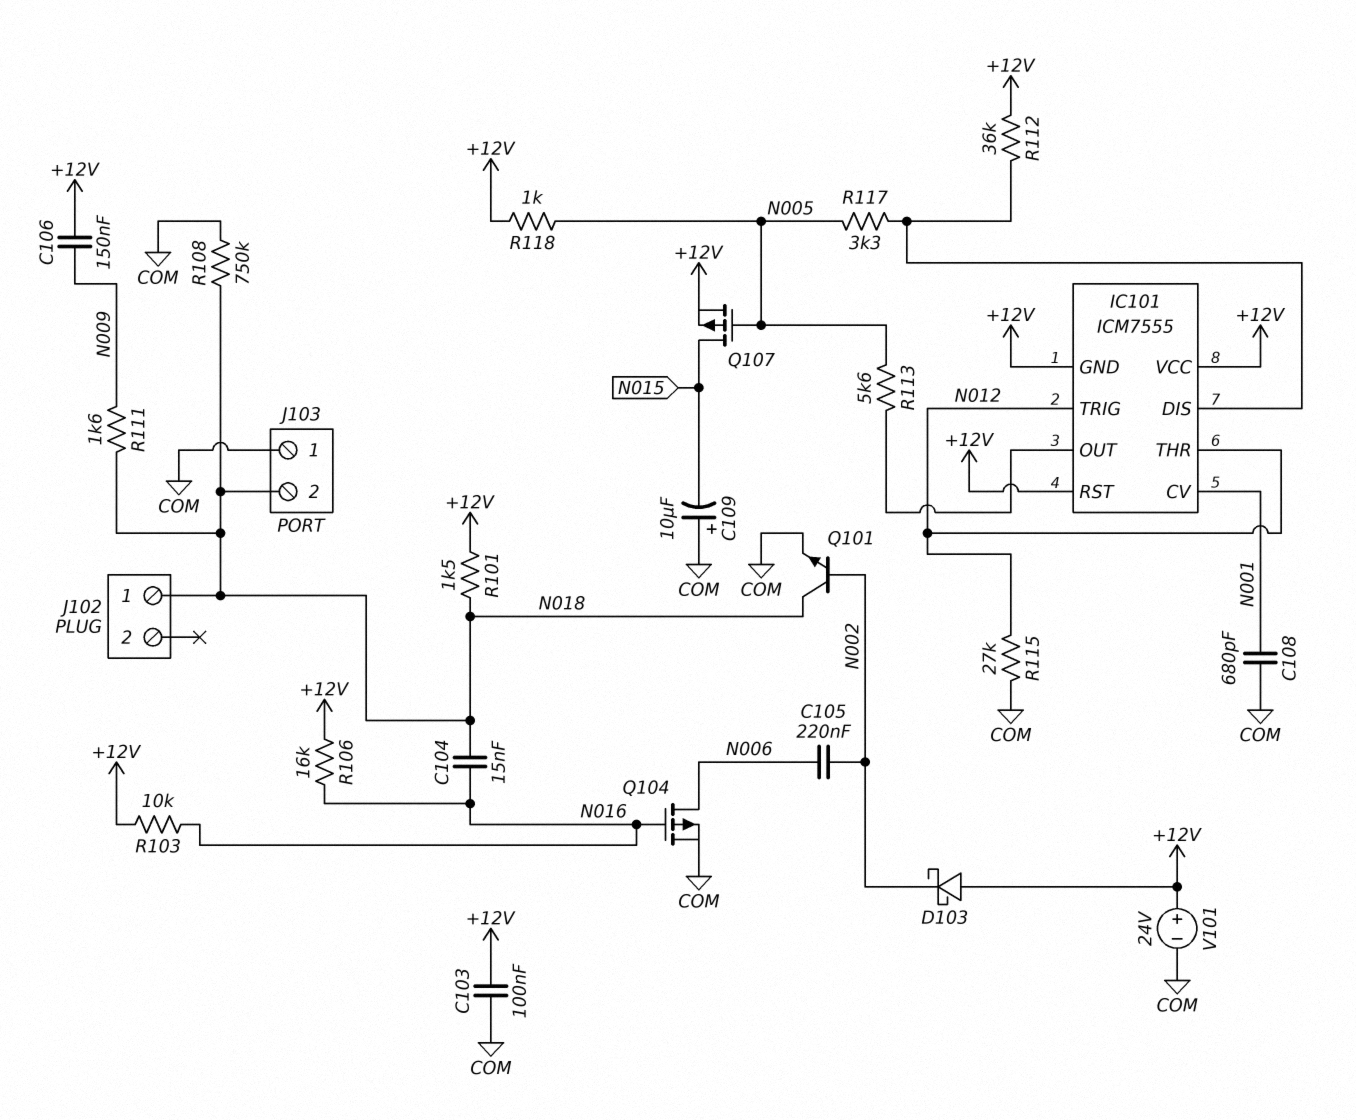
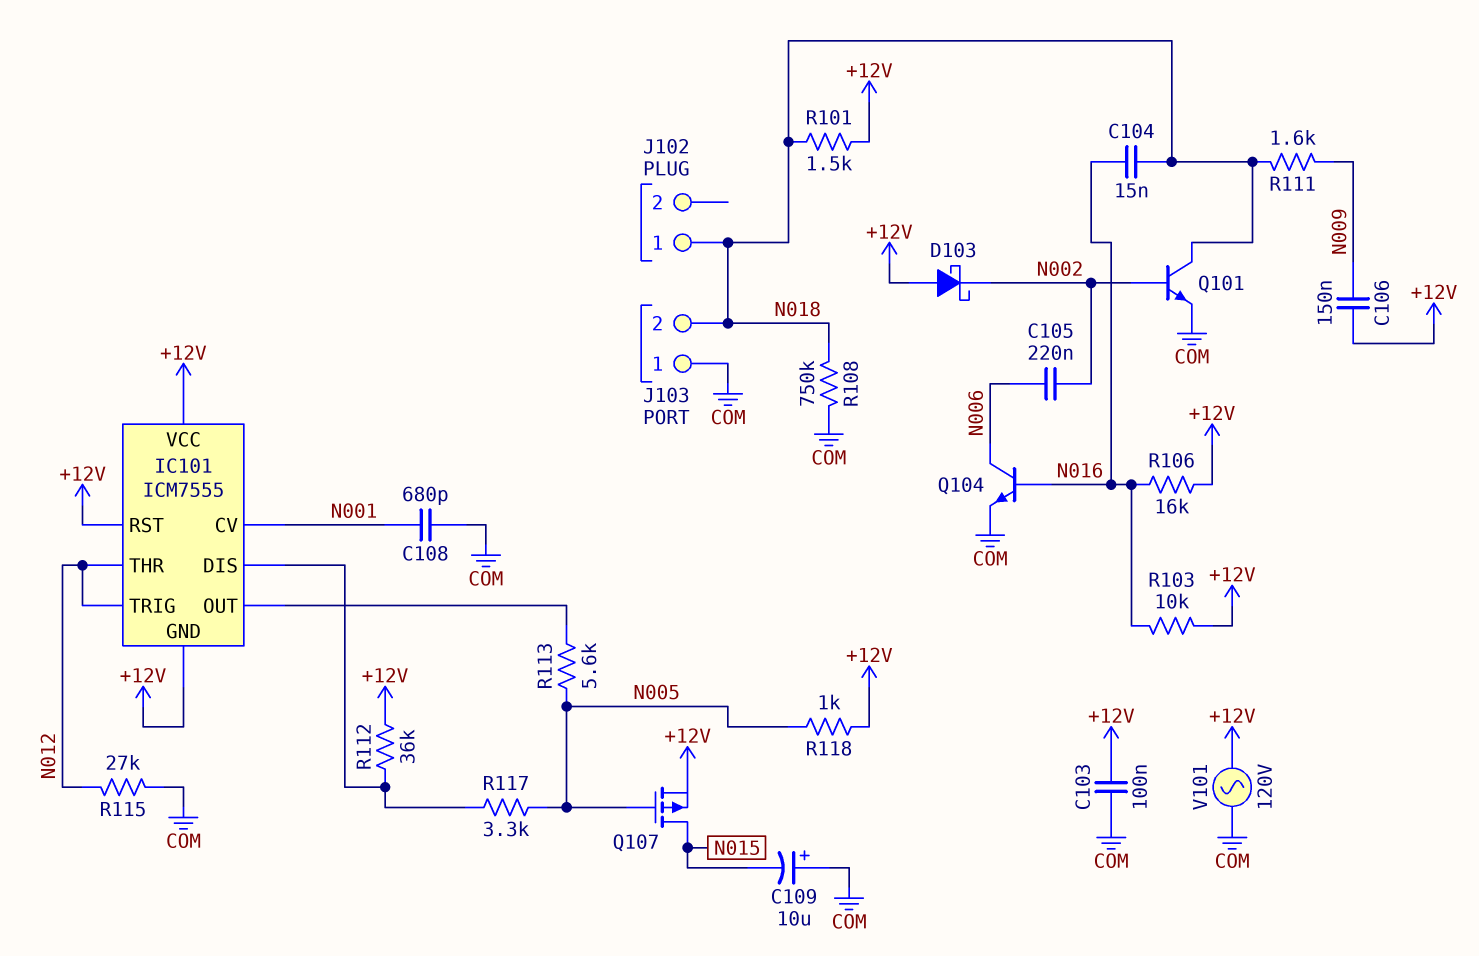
Q104: PMOS (G N016, D N006, S COM) -> NPN (B N016, C N006, E COM)
V101: 24V (plus +12V, minus COM) -> AC 120V (+12V, COM)

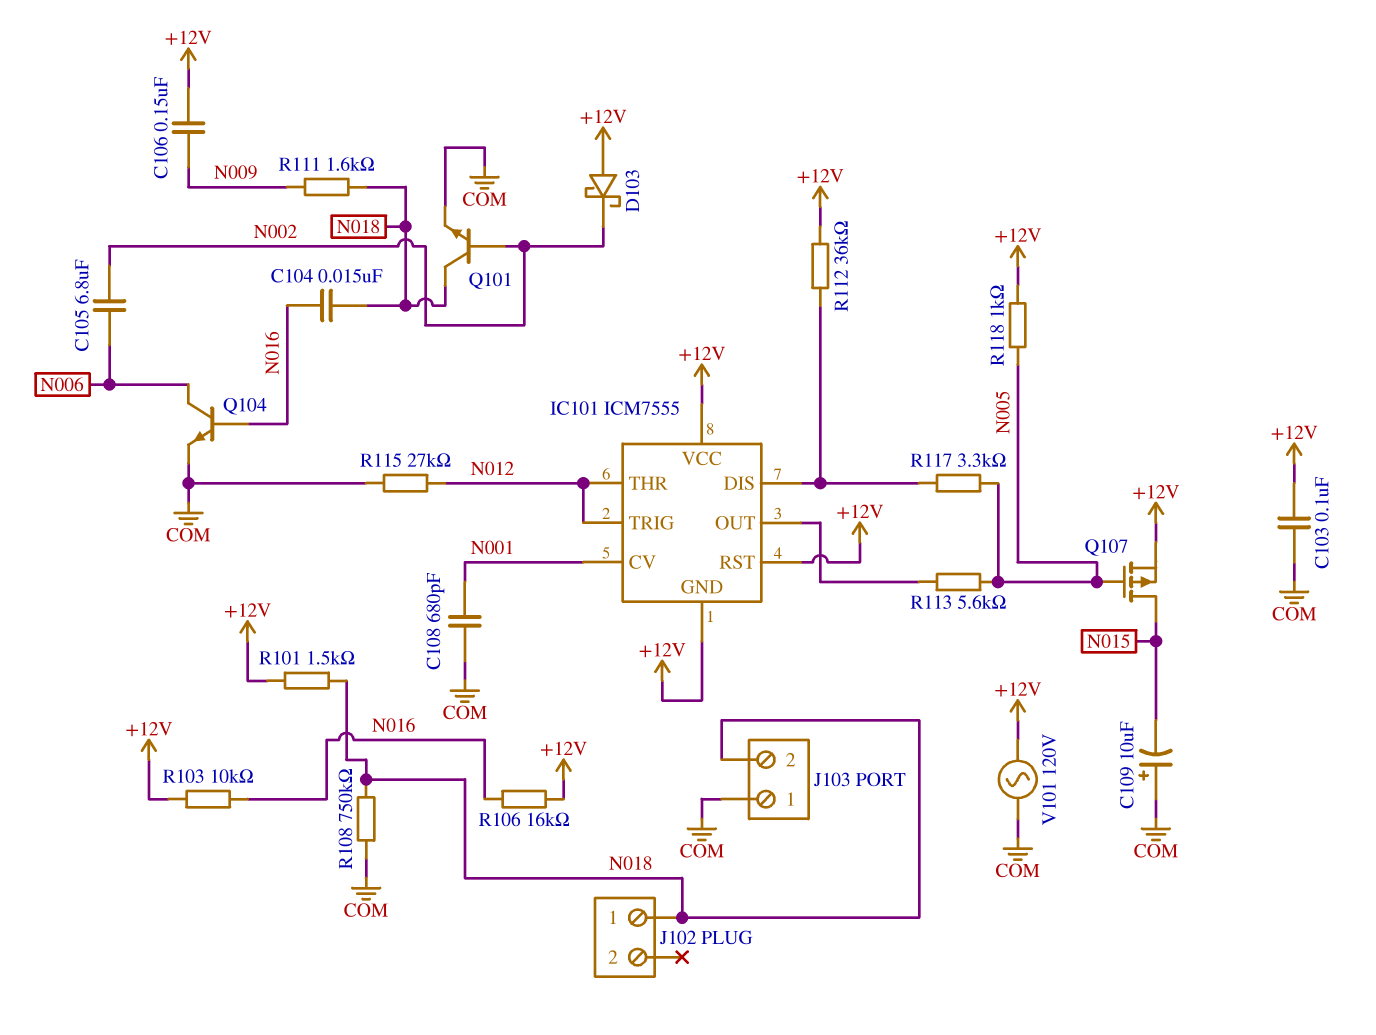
C105: 220nF (N002, N006) -> 6.8uF (N002, N006)

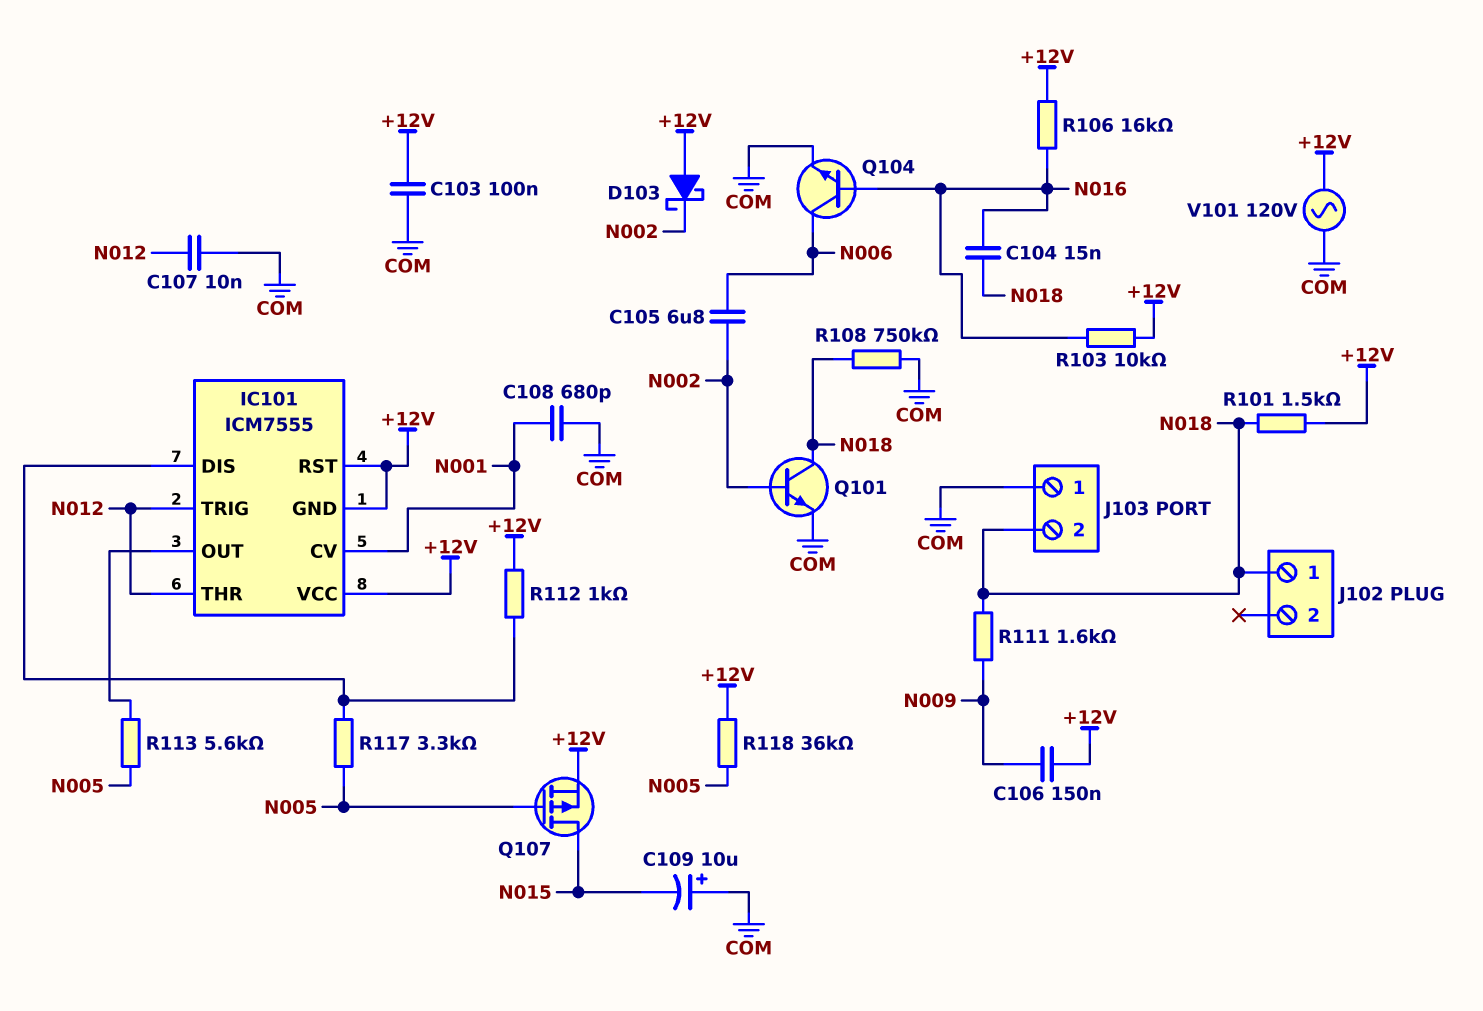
C107: none -> 10nF (COM, N012)
R112: 36k (+12V, IC101/DIS) -> 1k (+12V, IC101/DIS)
R115: 27k (COM, N012) -> none
R118: 1k (+12V, N005) -> 36k (+12V, N005)

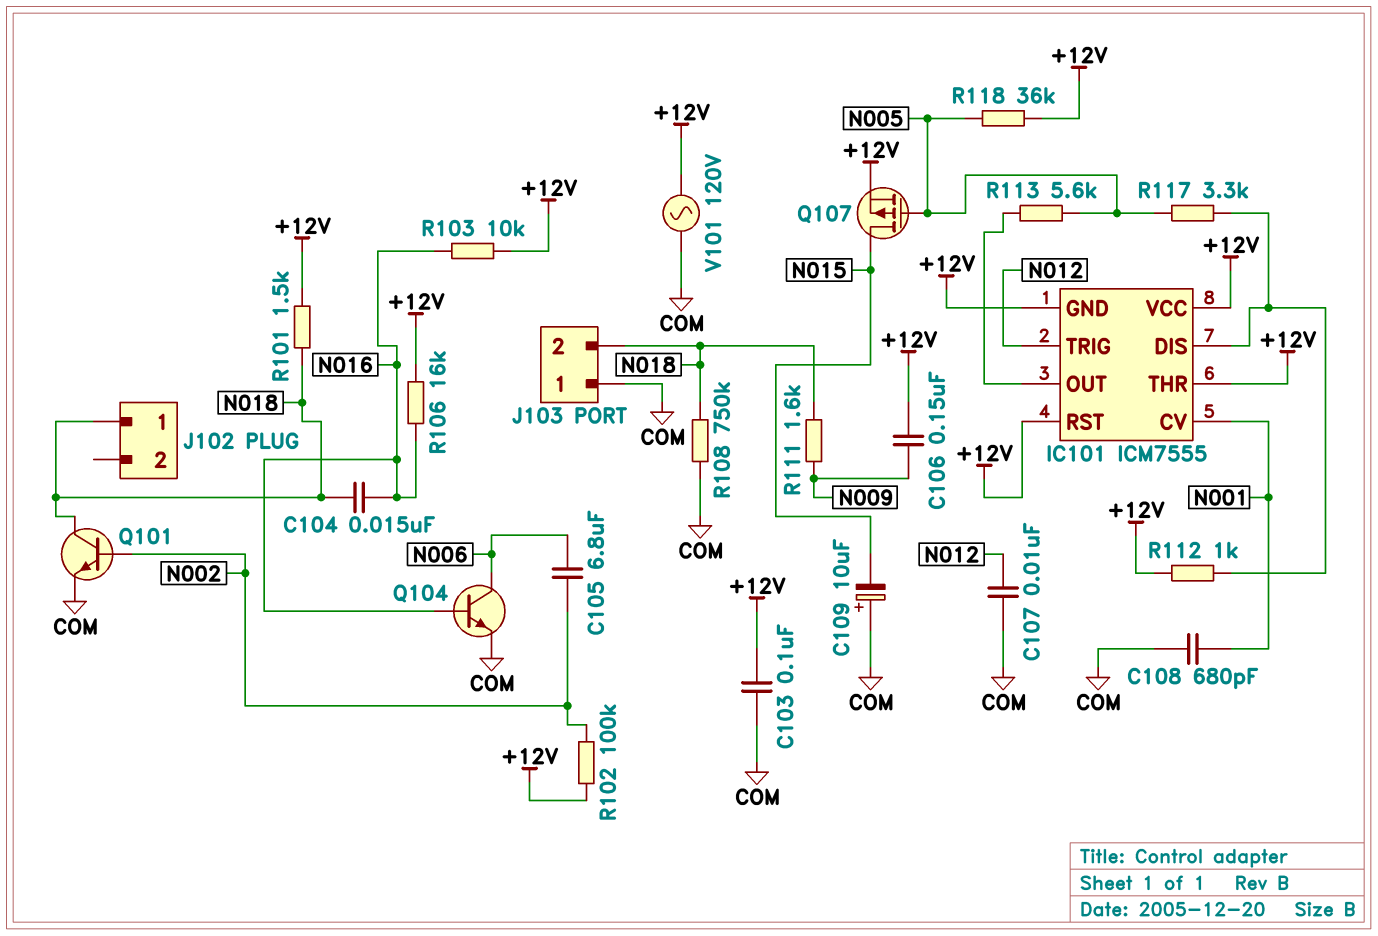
D103: schottky (A +12V, K N002) -> none
IC101 pin THR: N012 -> +12V
R102: none -> 100k (+12V, N002)

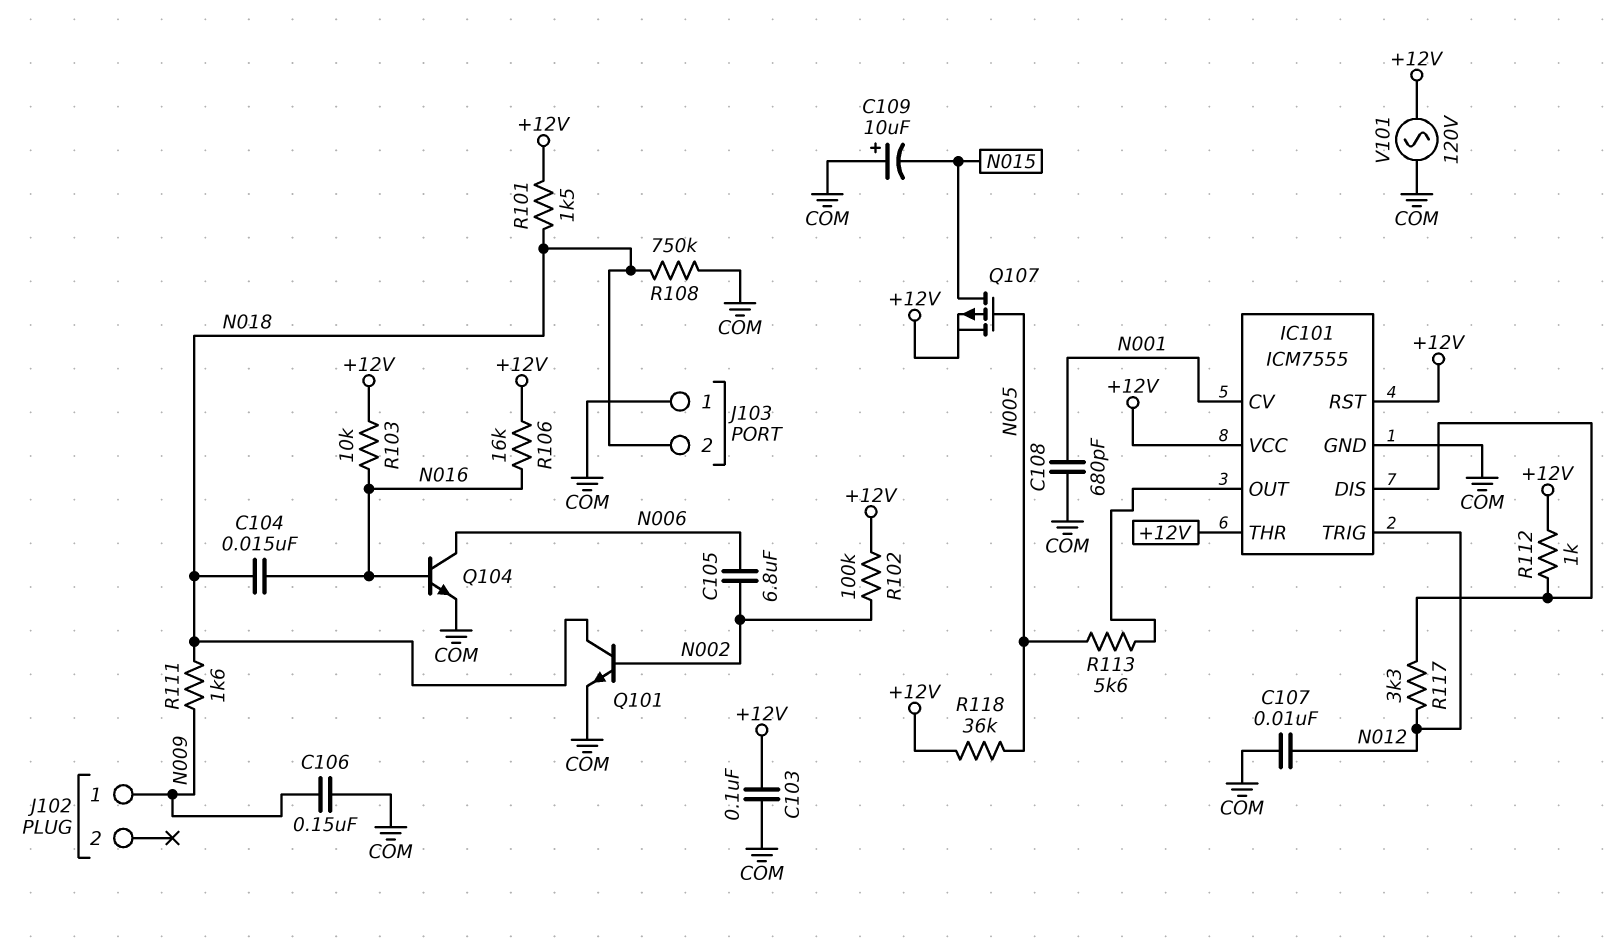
C106: 150nF (+12V, N009) -> 150nF (COM, N009)
IC101 pin GND: +12V -> COM
J102 pin 1: N018 -> N009
R117: 3.3k (IC101/DIS, N005) -> 3.3k (IC101/DIS, N012)

